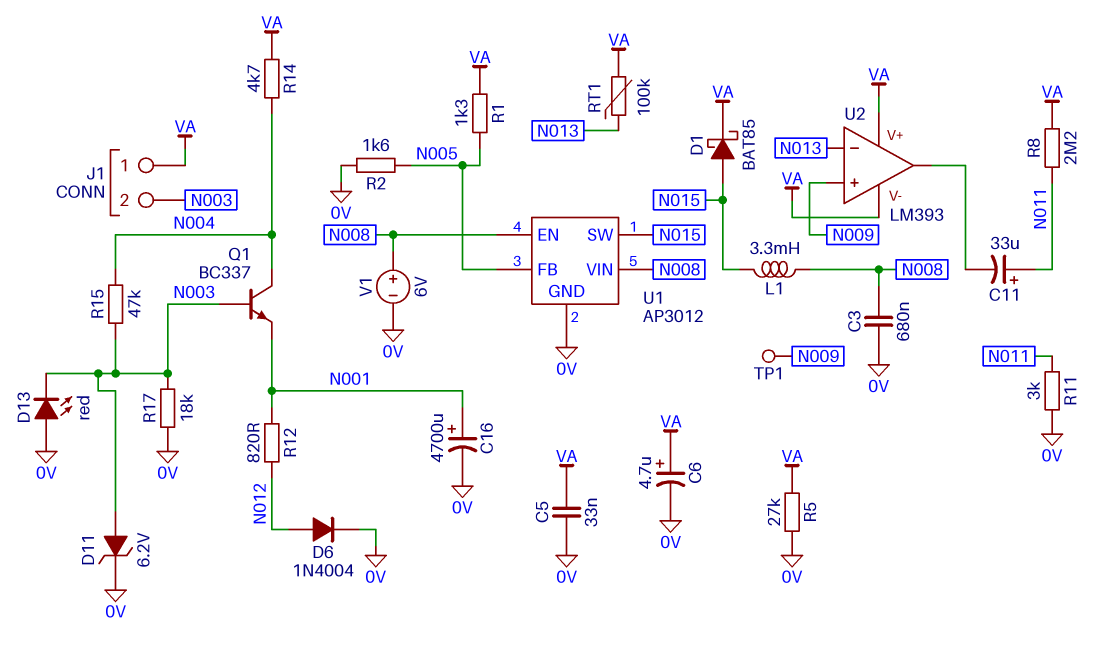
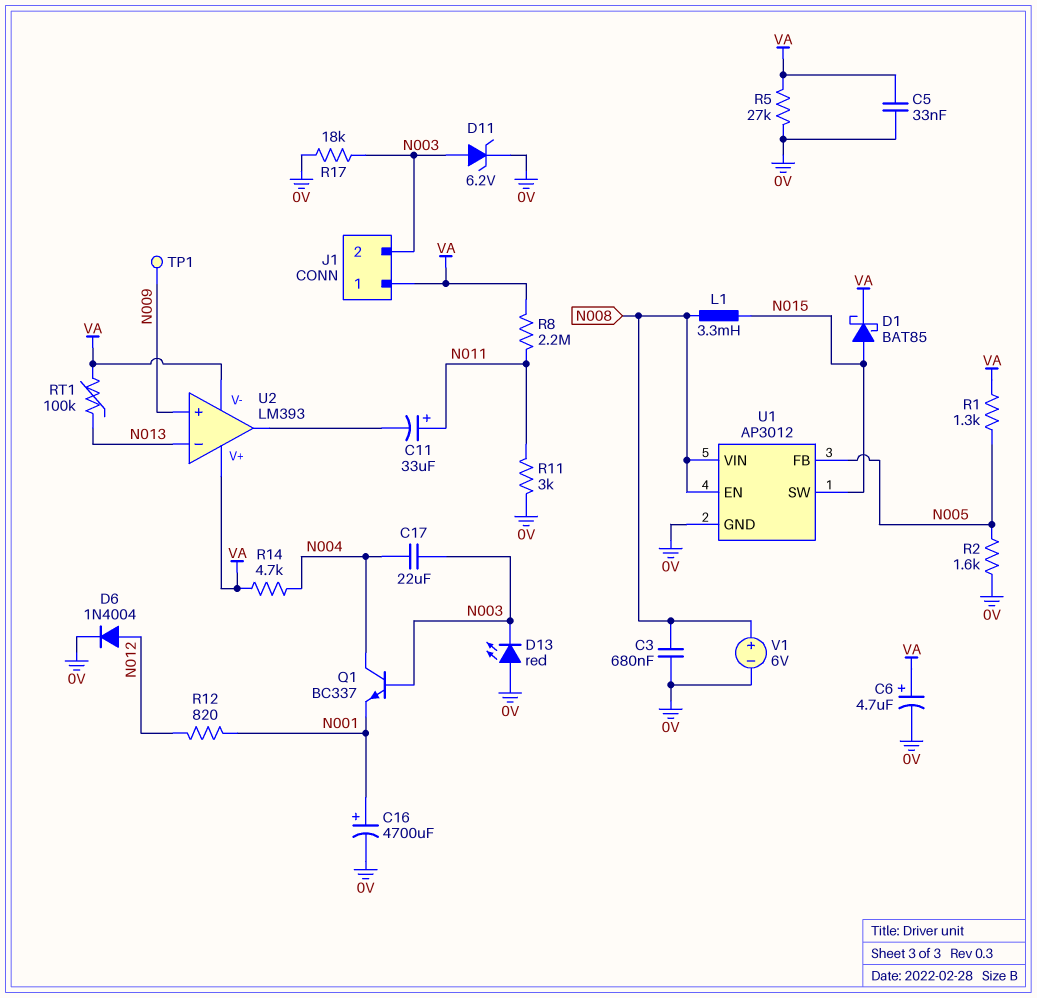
C17: none -> 22uF (N003, N004)
R15: 47k (N003, N004) -> none

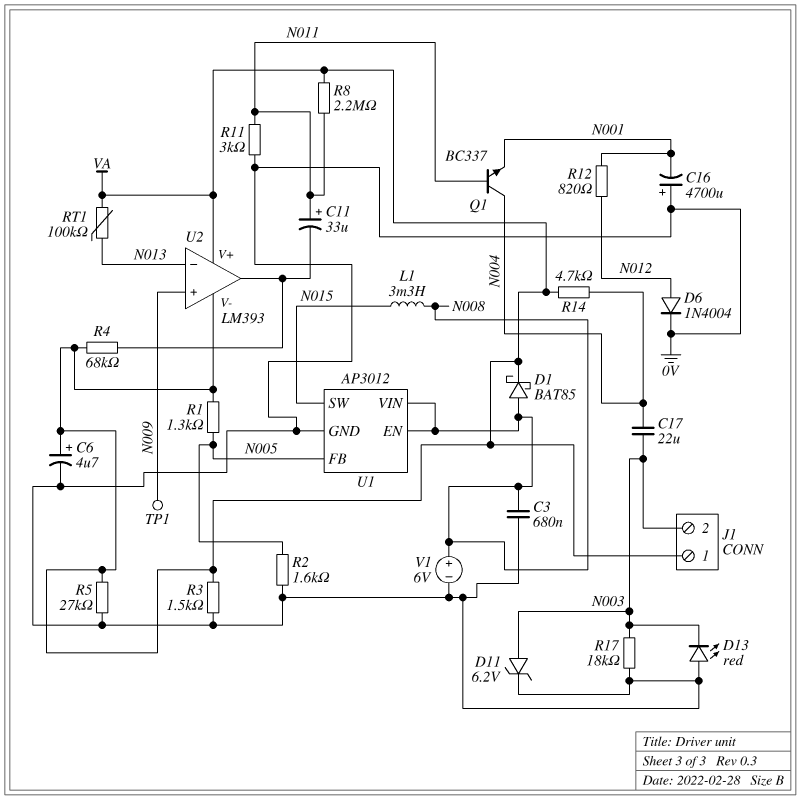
C5: 33nF (0V, VA) -> none
C16: 4700uF (plus N001, minus 0V) -> 4700uF (plus 0V, minus N001)
D1: schottky BAT85 (A N015, K VA) -> schottky BAT85 (A N008, K VA)
Q1: NPN BC337 (B N003, C N004, E N001) -> NPN BC337 (B N011, C N004, E N001)
R3: none -> 1.5k (0V, VA)
R4: none -> 68k (U2/out, VA)

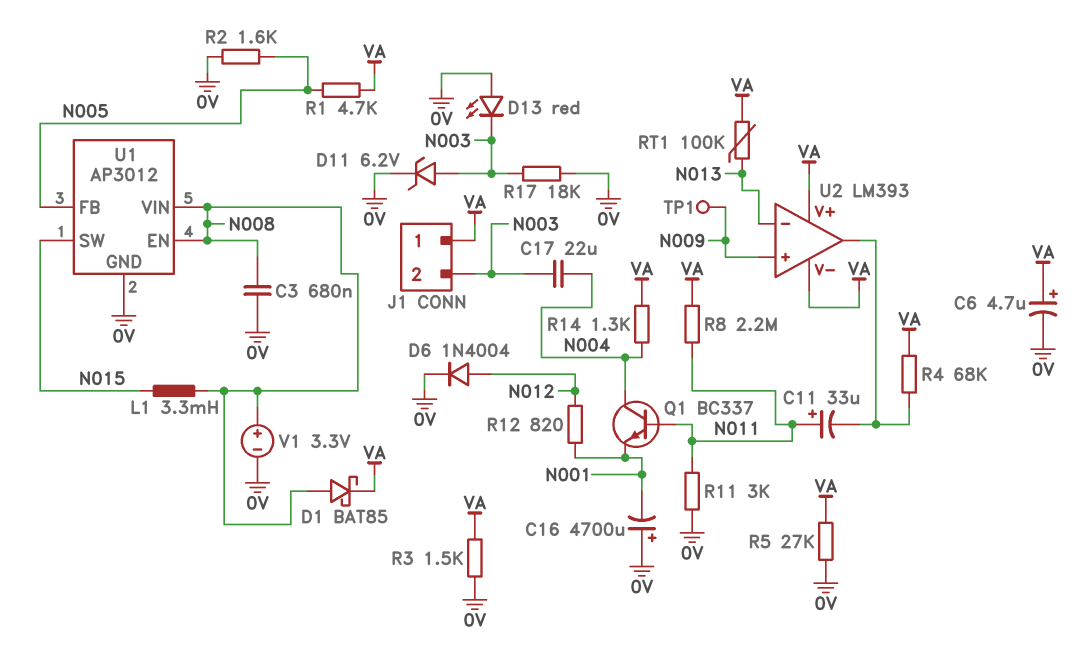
R1: 1.3k (N005, VA) -> 4.7k (N005, VA)
R14: 4.7k (N004, VA) -> 1.3k (N004, VA)
V1: 6V (plus N008, minus 0V) -> 3.3V (plus N008, minus 0V)

